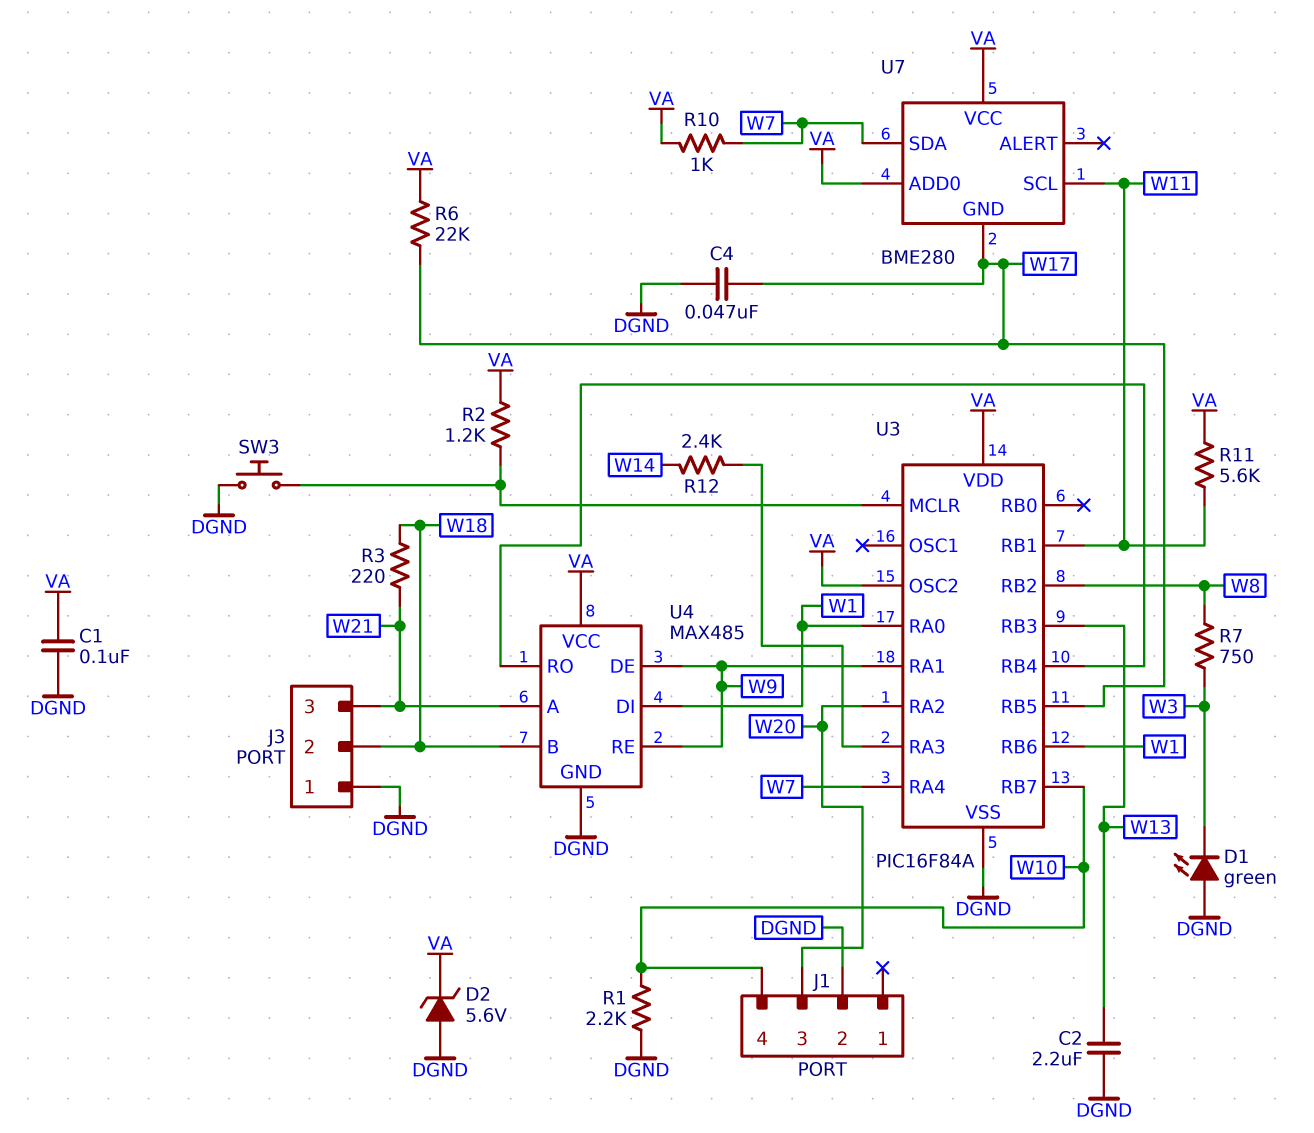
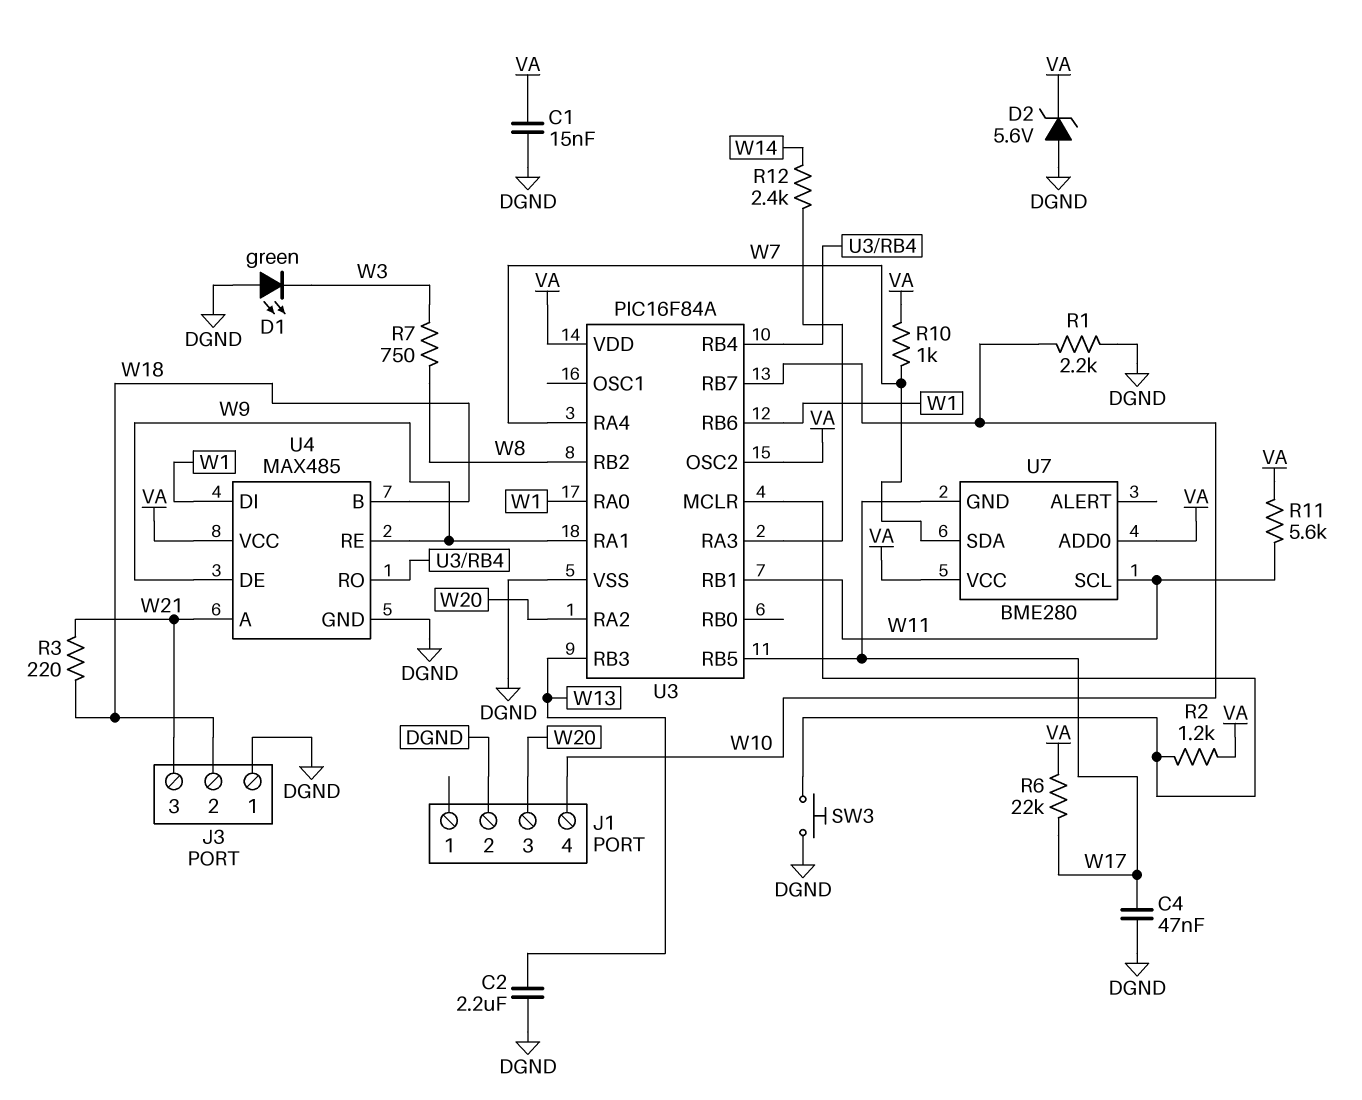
C1: 100nF (DGND, VA) -> 15nF (DGND, VA)

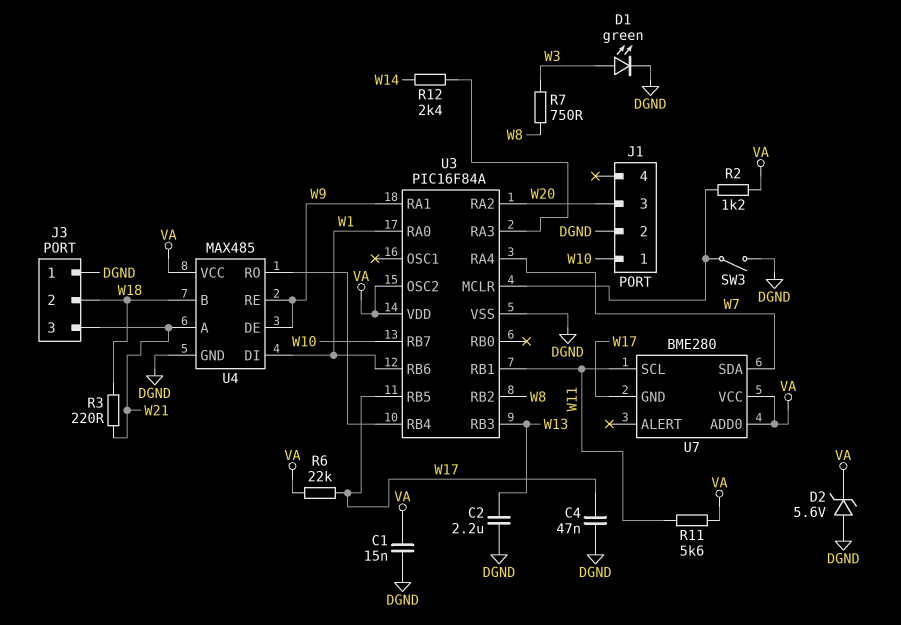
D1: LED green (A DGND, K W3) -> LED green (A W3, K DGND)
J1 pin 1: none -> W10
J1 pin 4: W10 -> none
R1: 2.2k (DGND, W10) -> none
R10: 1k (VA, W7) -> none
SW3: button (DGND, U3/MCLR) -> switch (DGND, U3/MCLR)

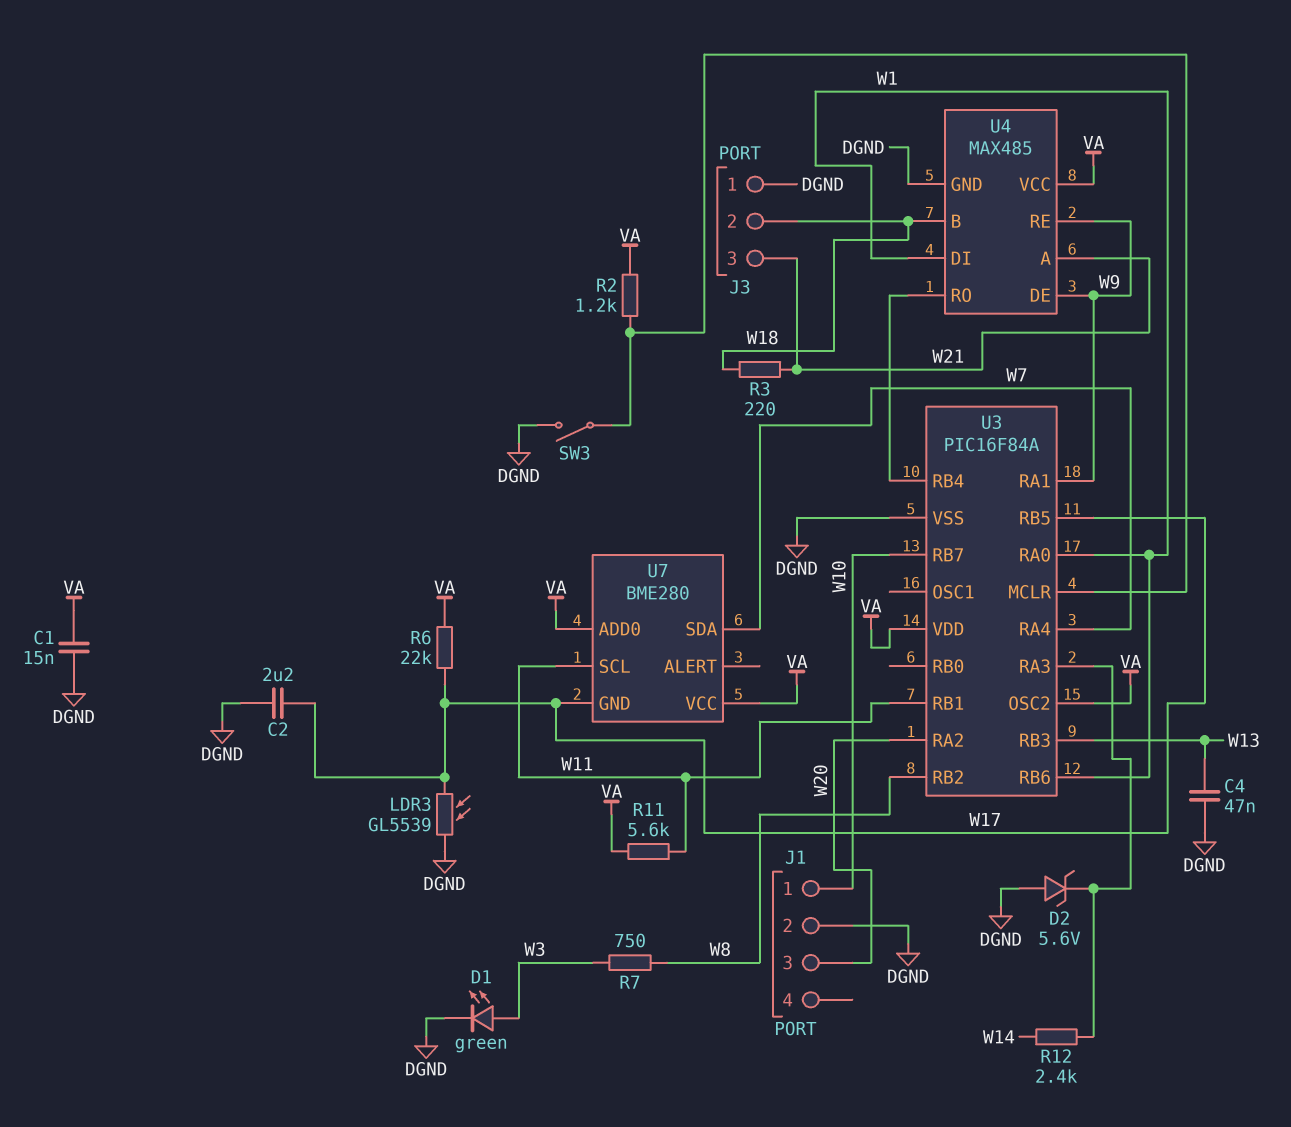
C2: 2.2uF (DGND, W13) -> 2.2uF (DGND, W17)
C4: 47nF (DGND, W17) -> 47nF (DGND, W13)
D2: zener 5.6V (A DGND, K VA) -> zener 5.6V (A DGND, K U3/RA3)
LDR3: none -> GL5539 (DGND, W17)

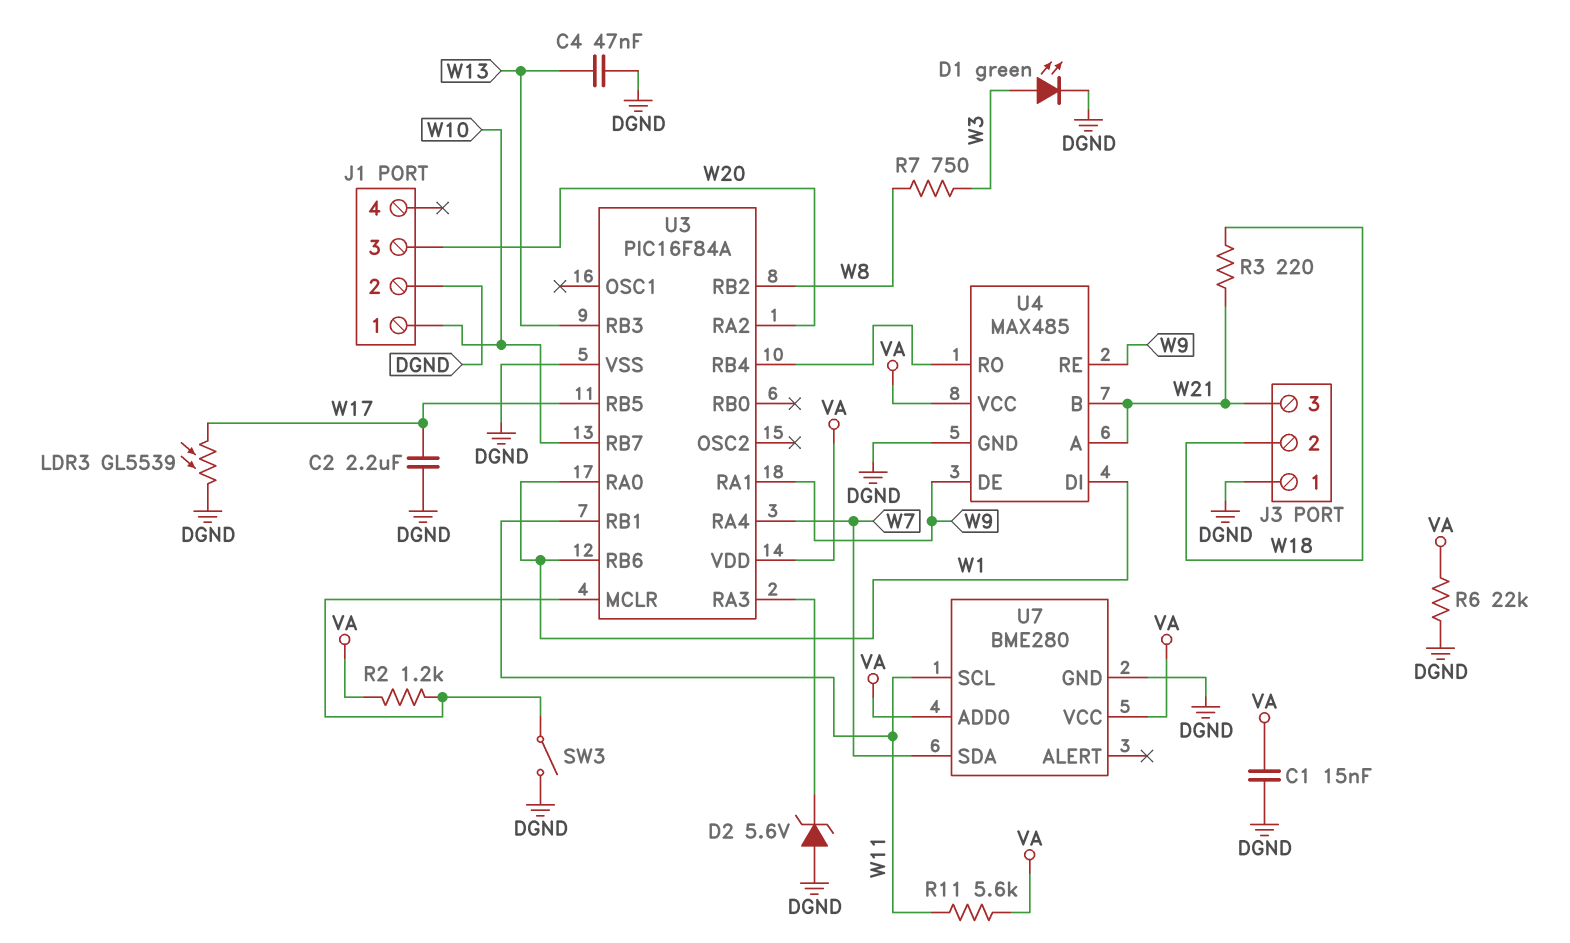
R6: 22k (VA, W17) -> 22k (DGND, VA)
R12: 2.4k (U3/RA3, W14) -> none
U3 pin OSC2: VA -> none
U4 pin B: W18 -> W21
U7 pin GND: W17 -> DGND

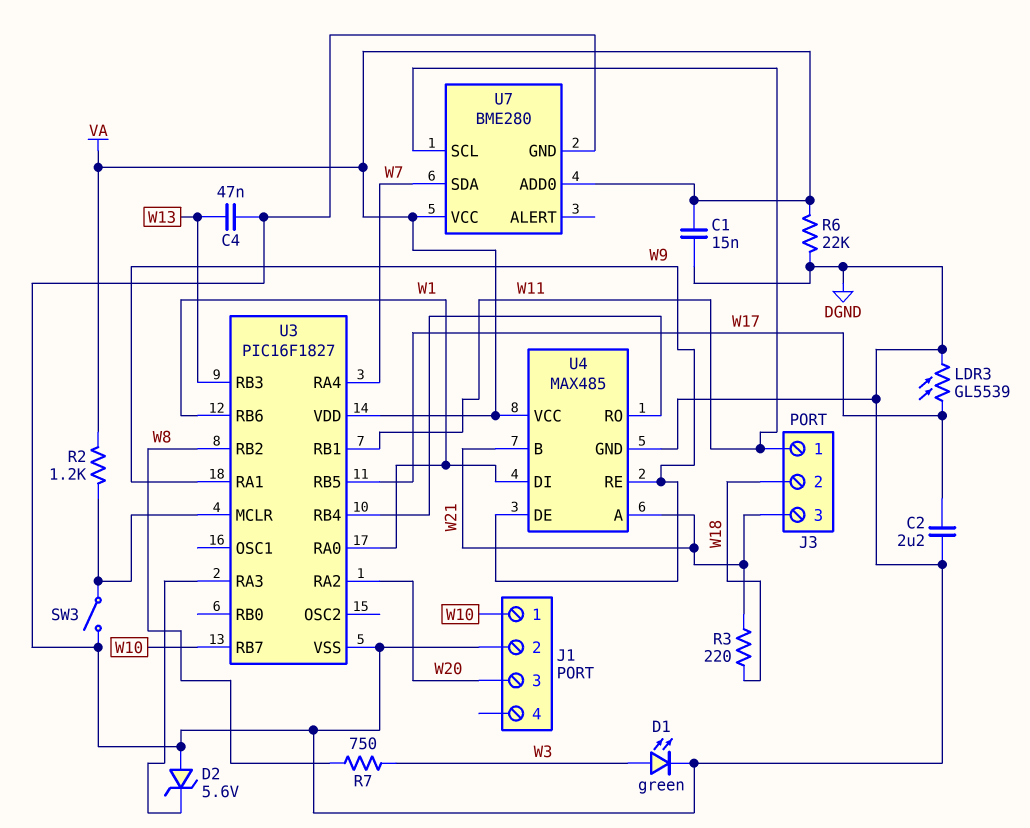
J3 pin 1: DGND -> W11
R11: 5.6k (VA, W11) -> none
U3: PIC16F84A -> PIC16F1827

